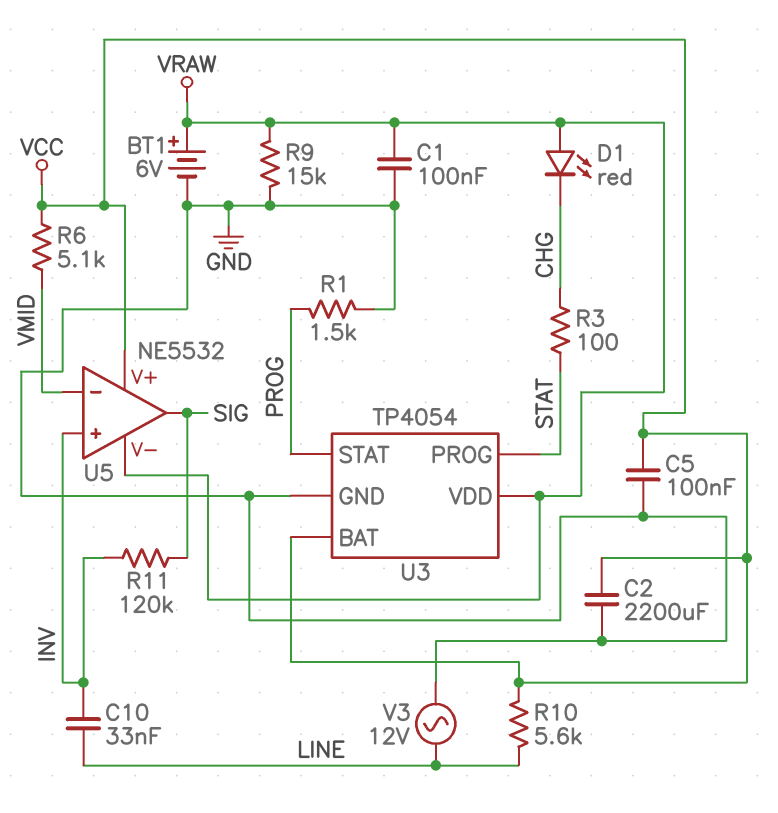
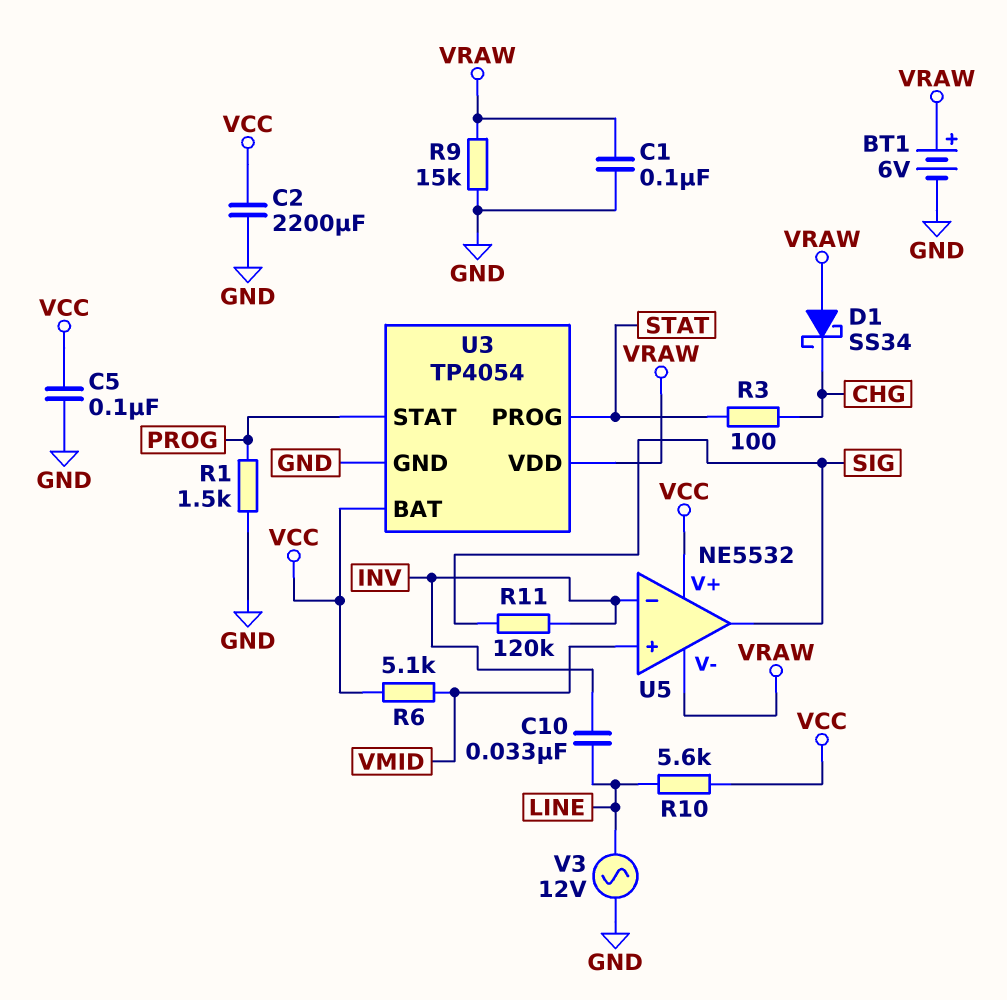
D1: LED red (A VRAW, K CHG) -> schottky SS34 (A VRAW, K CHG)
U5 pin in+: INV -> VMID
U5 pin in-: VMID -> INV

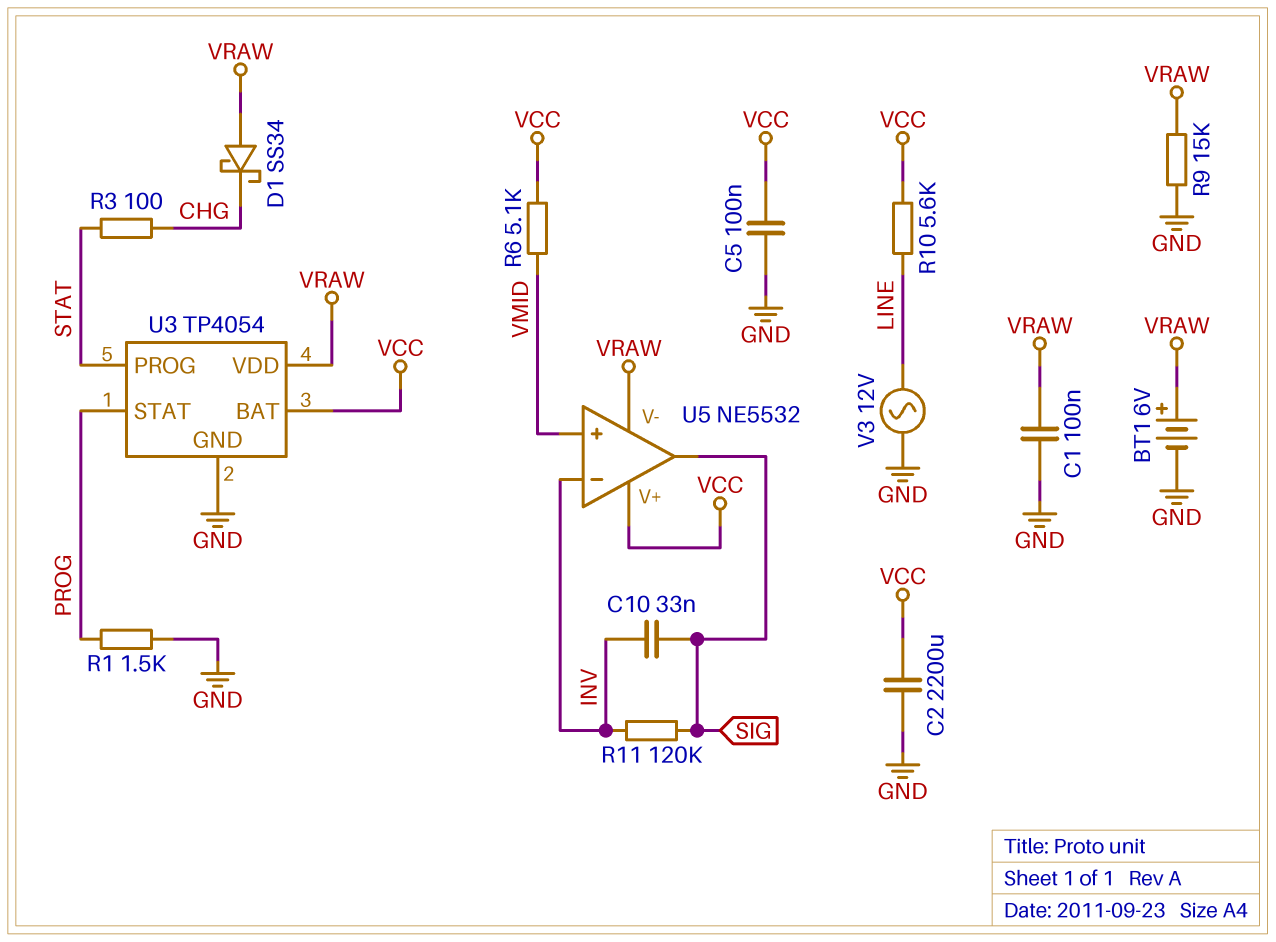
C10: 33nF (INV, LINE) -> 33nF (INV, SIG)

